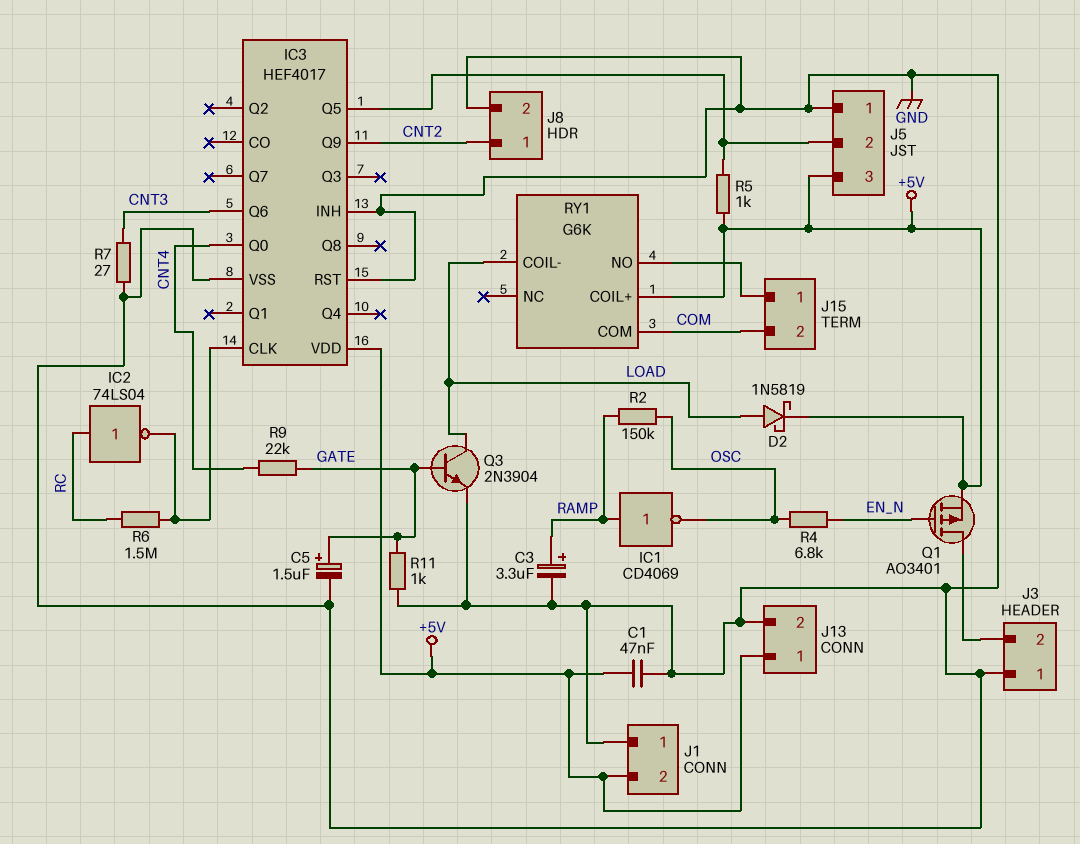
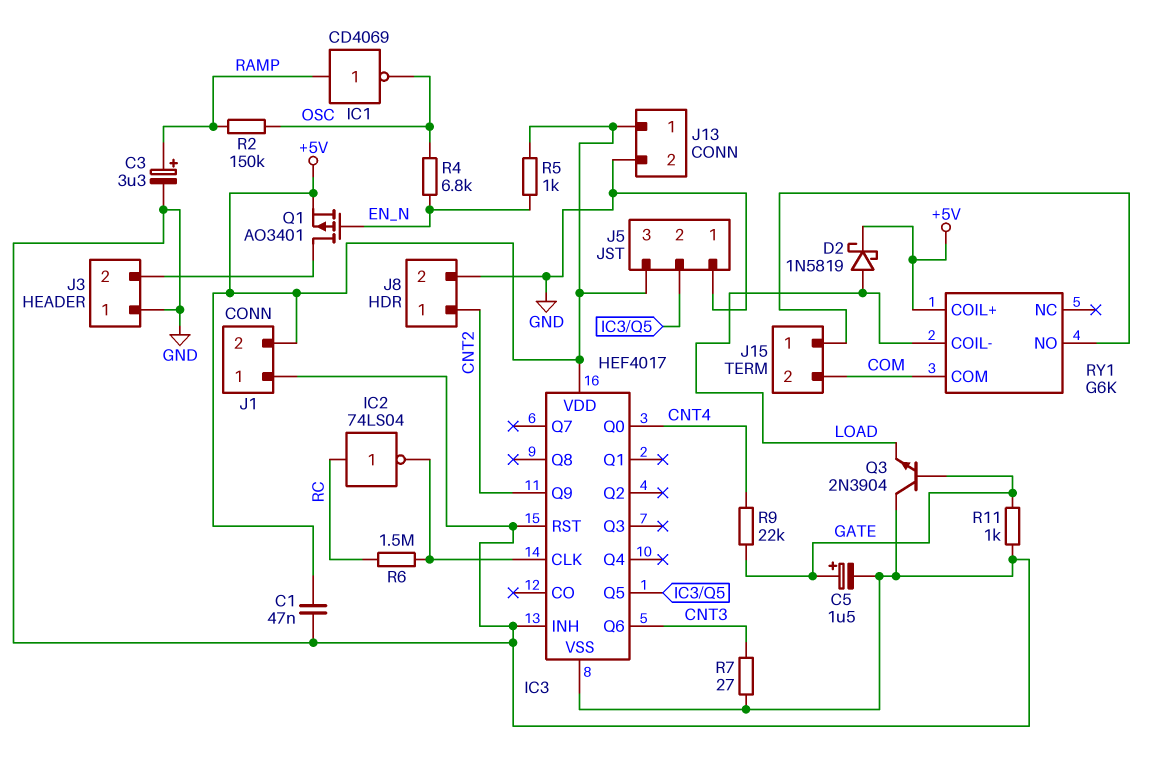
Q3: NPN 2N3904 (B GATE, C LOAD, E GND) -> NPN 2N3904 (B GATE, C GND, E LOAD)
R5: 1k (+5V, IC3/Q5) -> 1k (+5V, EN_N)

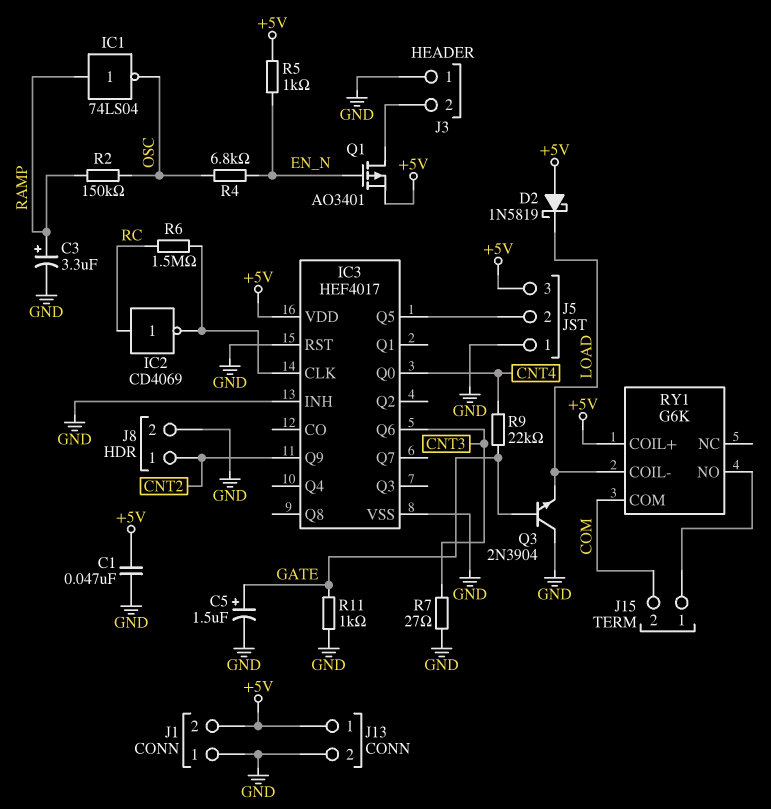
D2: schottky 1N5819 (A LOAD, K +5V) -> schottky 1N5819 (A +5V, K LOAD)
IC1: NOT CD4069 (in RAMP, out OSC) -> NOT 74LS04 (in RAMP, out OSC)
IC2: NOT 74LS04 (in RC, out IC3/CLK) -> NOT CD4069 (in RC, out IC3/CLK)

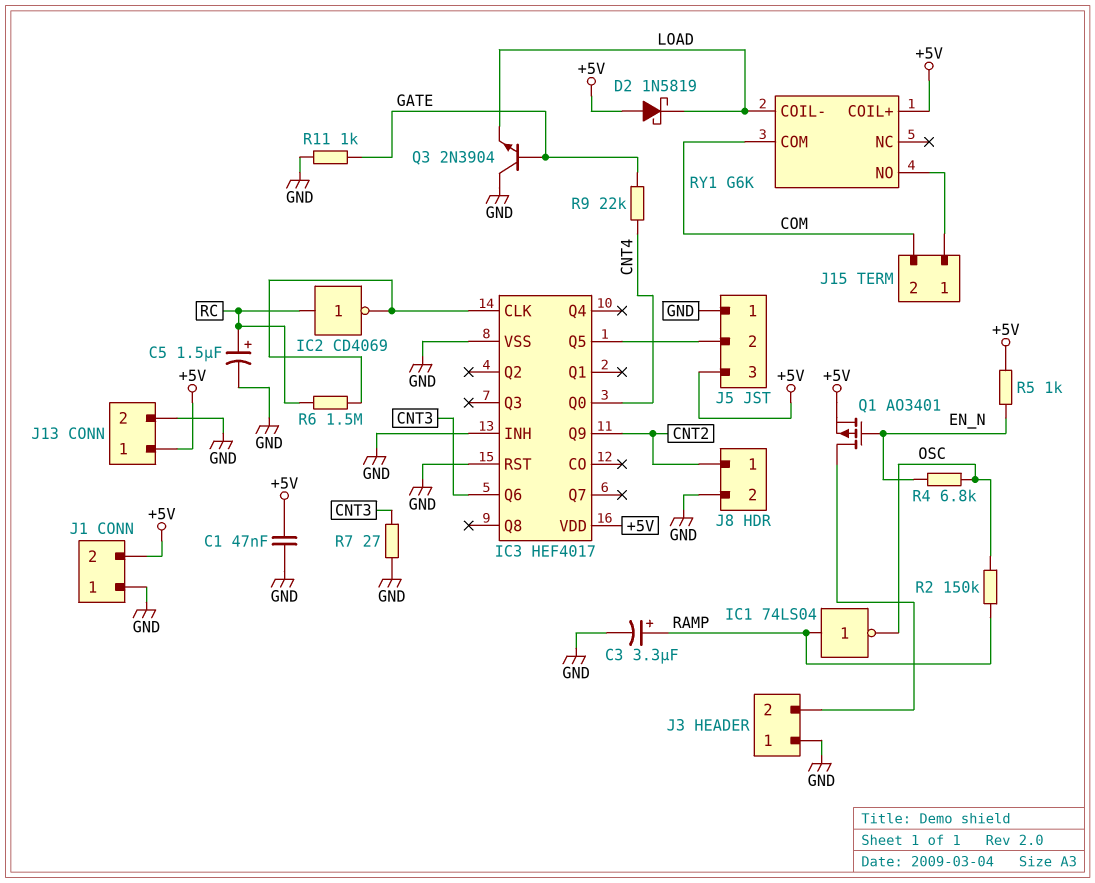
C5: 1.5uF (plus GATE, minus GND) -> 1.5uF (plus RC, minus GND)

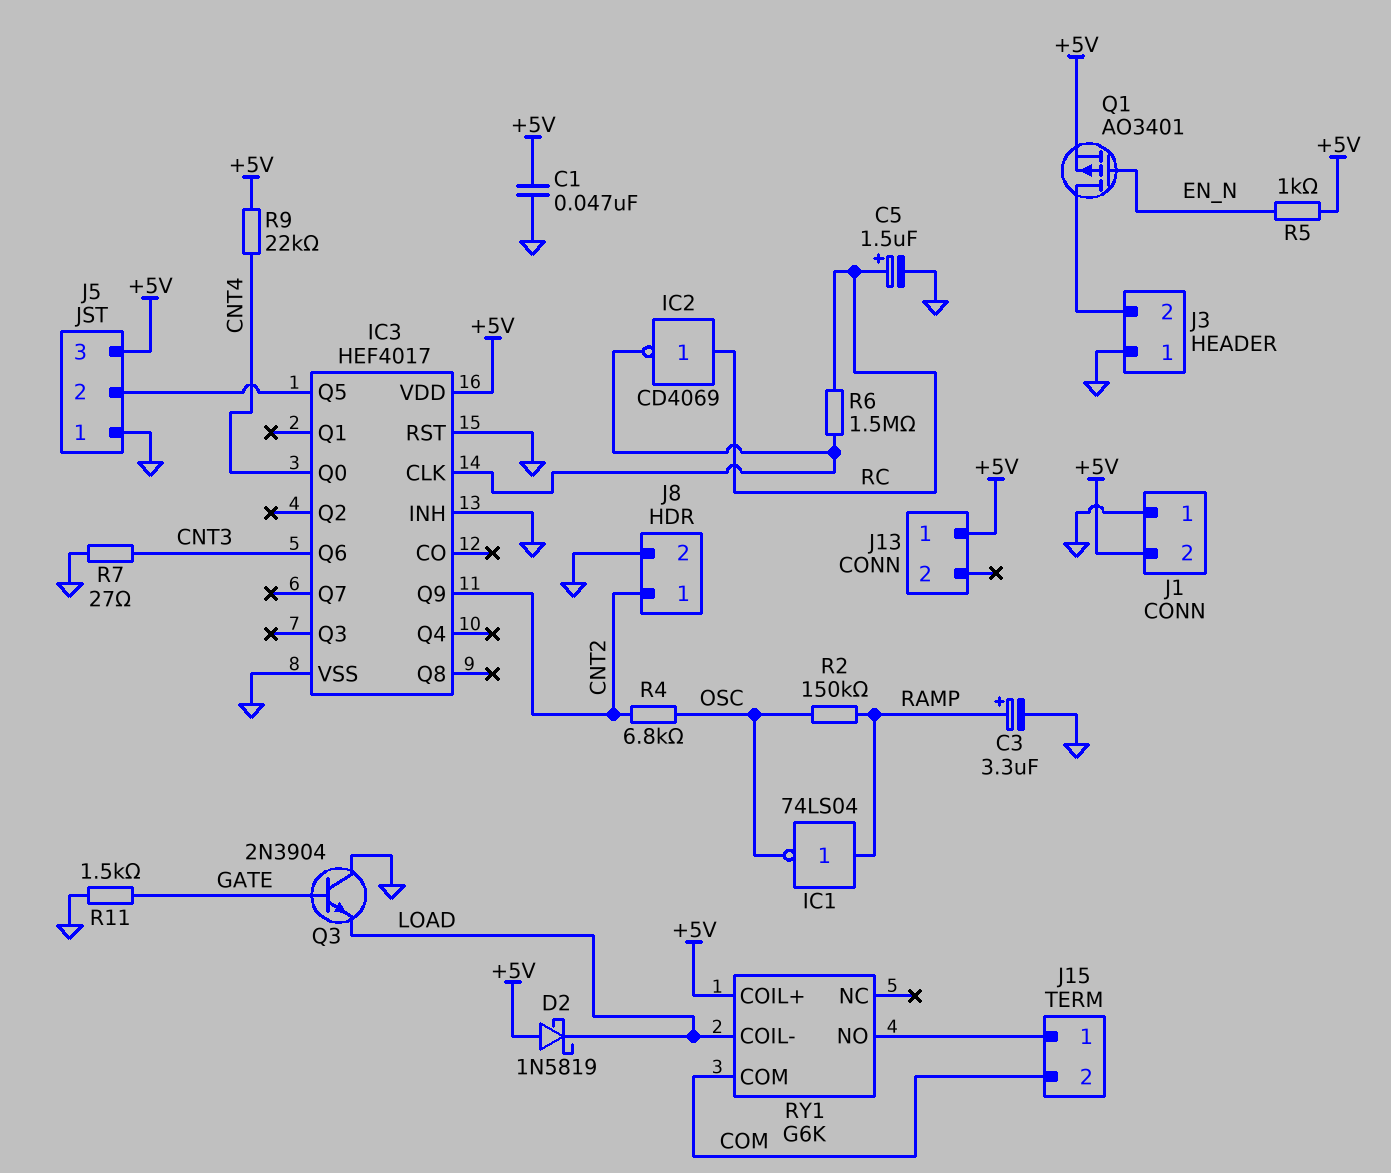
J13 pin 2: GND -> none
R4: 6.8k (EN_N, OSC) -> 6.8k (CNT2, OSC)
R9: 22k (CNT4, GATE) -> 22k (+5V, CNT4)
R11: 1k (GATE, GND) -> 1.5k (GATE, GND)

